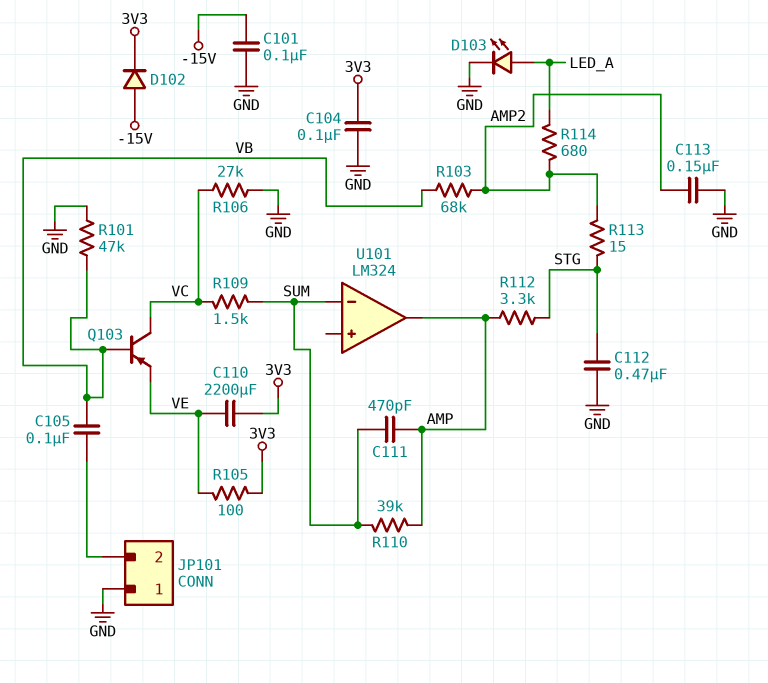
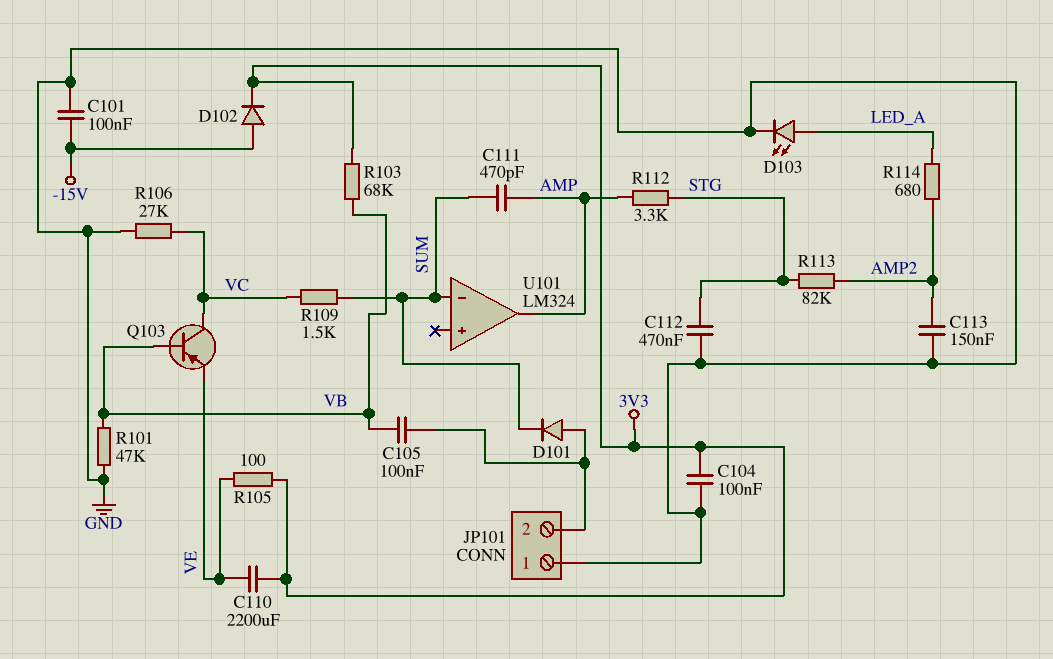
D101: none -> diode (A JP101/2, K SUM)
R103: 68k (AMP2, VB) -> 68k (3V3, VB)
R110: 39k (AMP, SUM) -> none
R113: 15 (AMP2, STG) -> 82k (AMP2, STG)

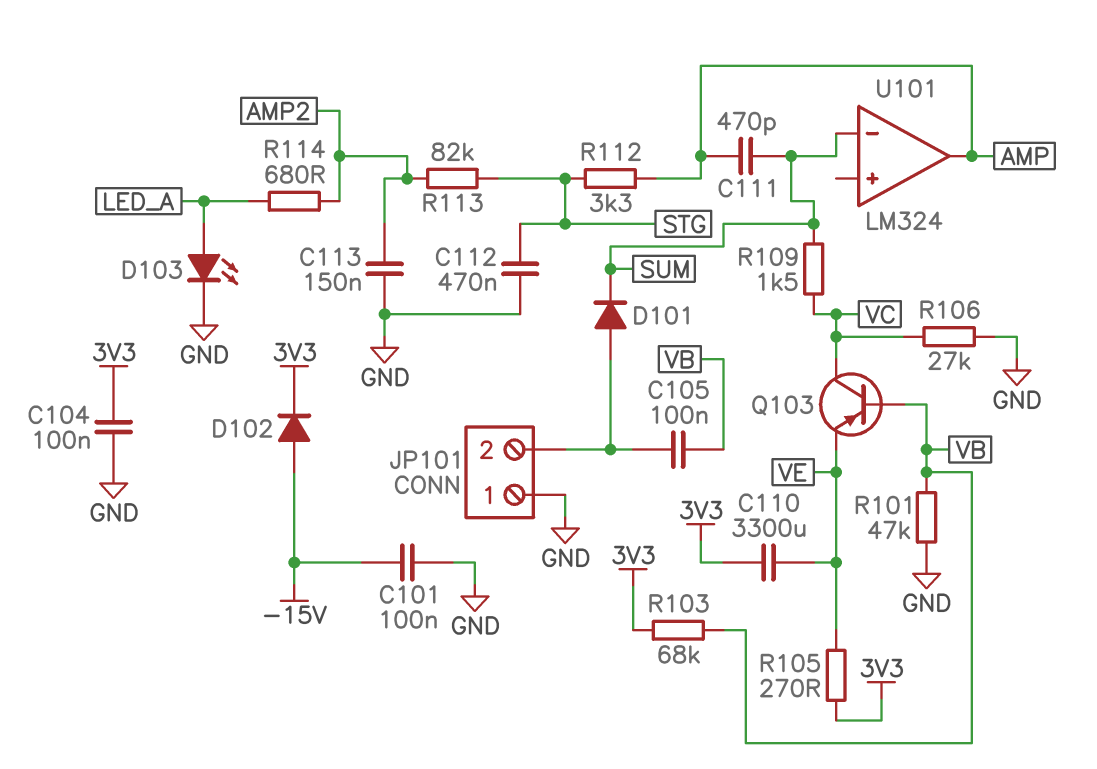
C110: 2200uF (3V3, VE) -> 3300uF (3V3, VE)
R105: 100 (3V3, VE) -> 270 (3V3, VE)

